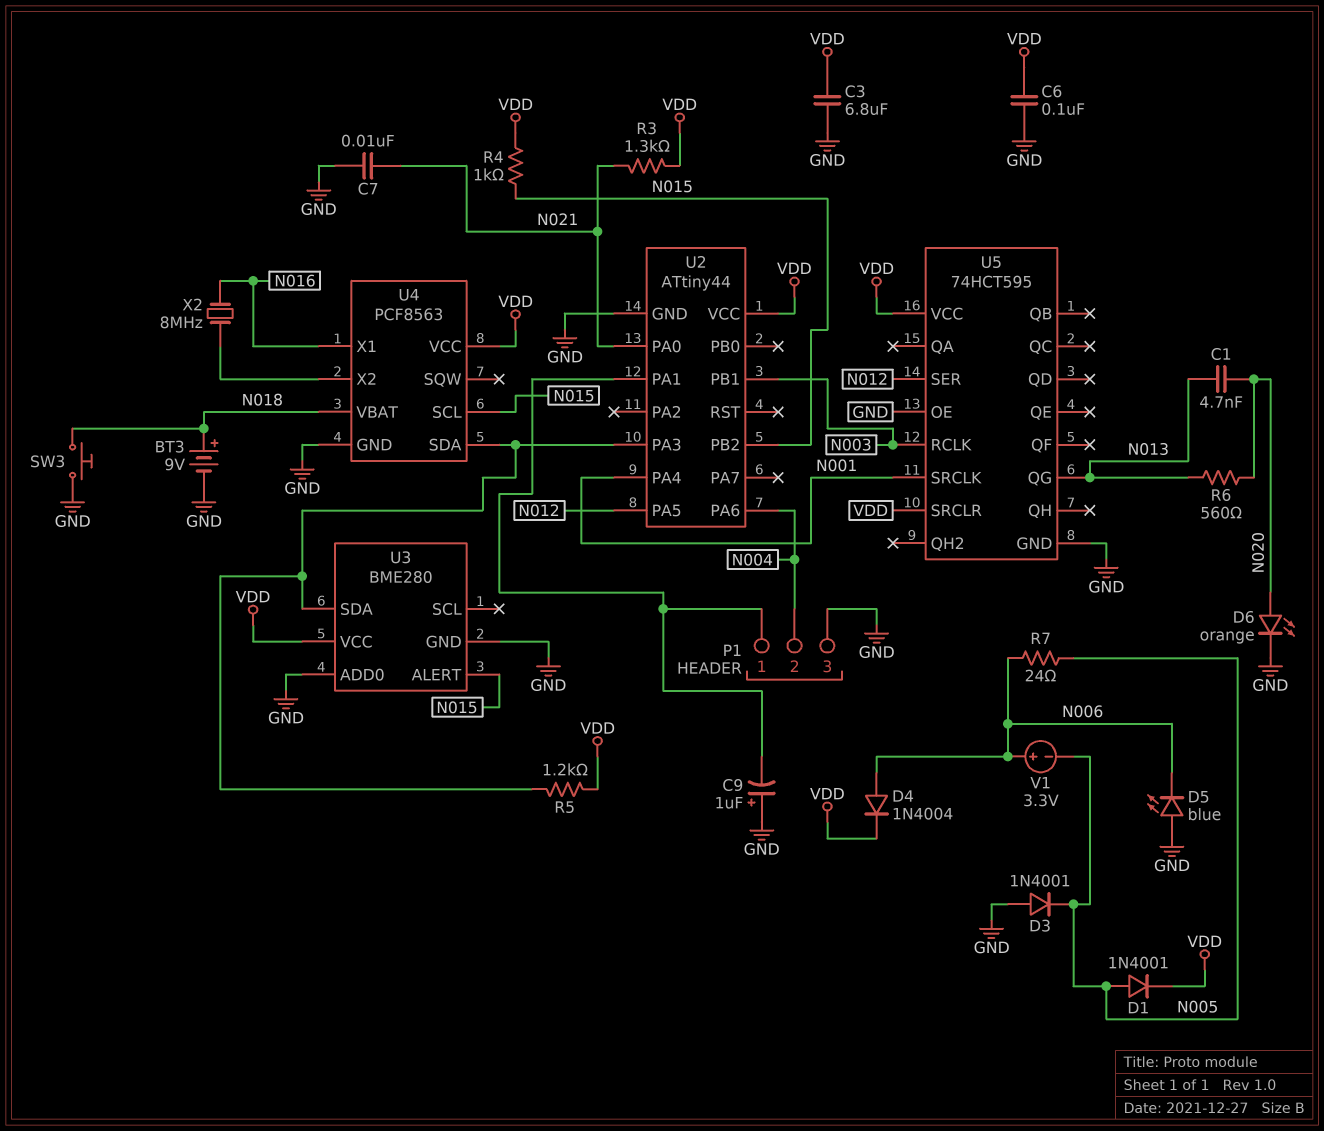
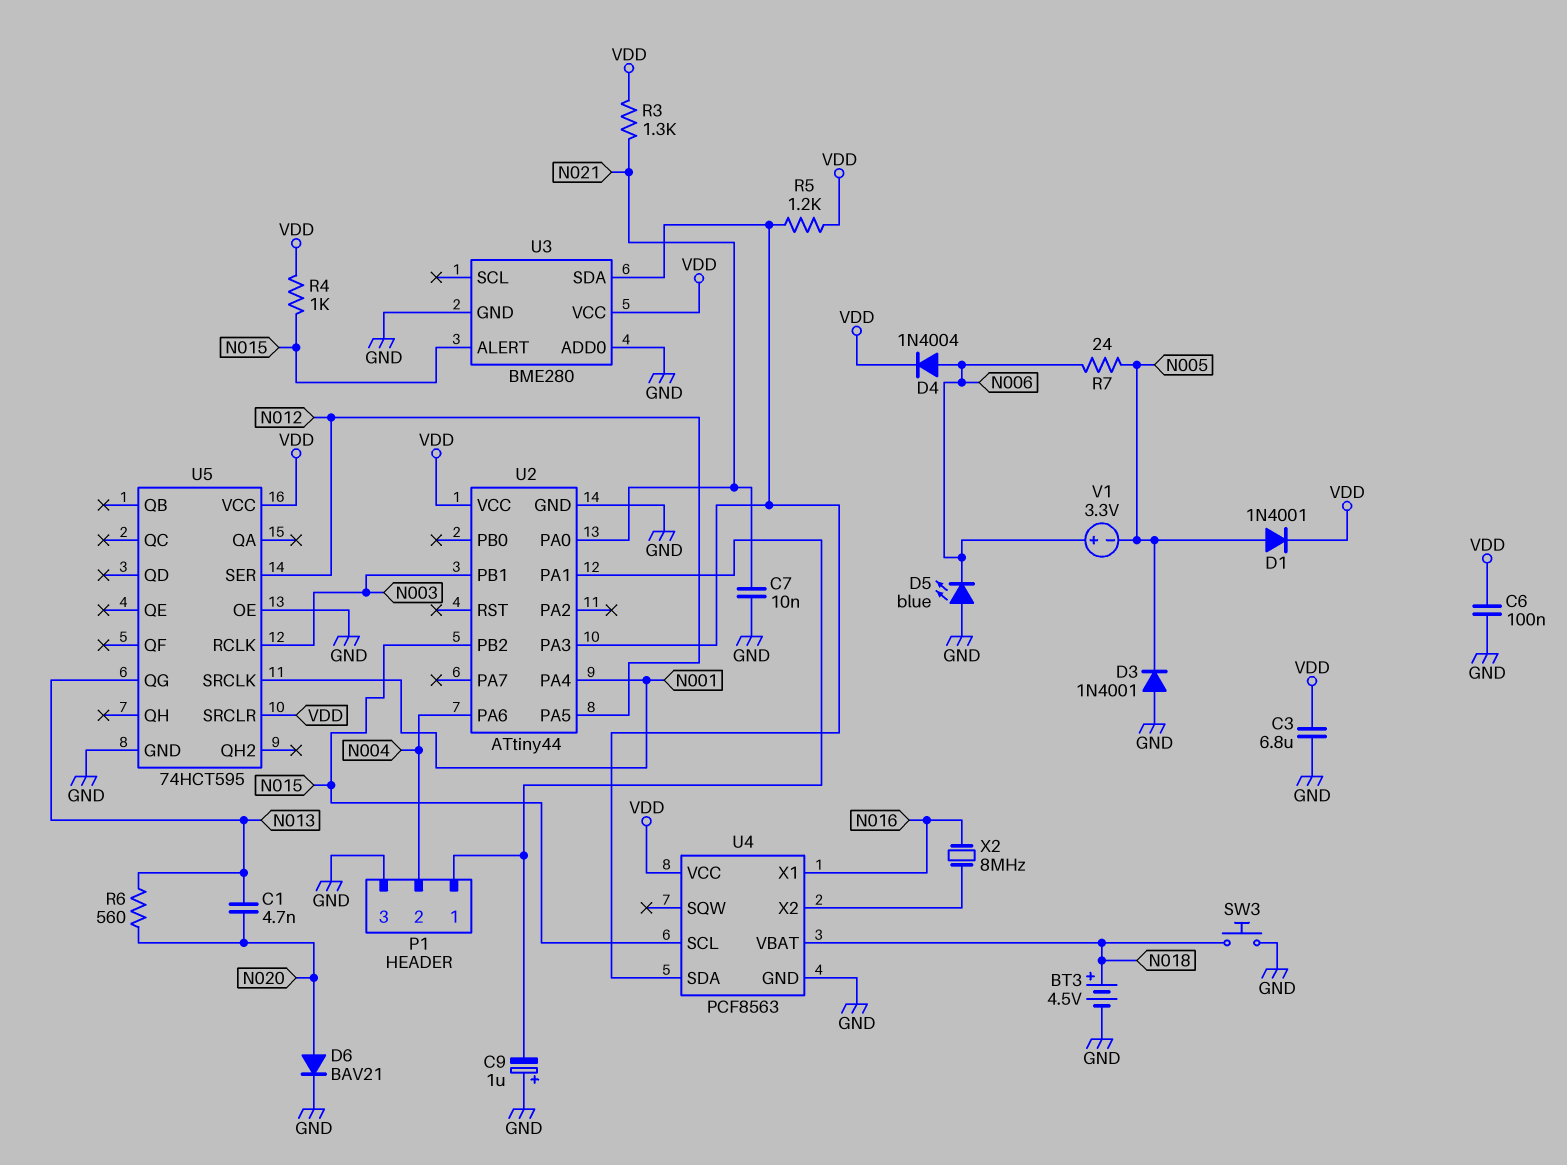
BT3: 9V (plus N018, minus GND) -> 4.5V (plus N018, minus GND)
D6: LED orange (A N020, K GND) -> diode BAV21 (A N020, K GND)

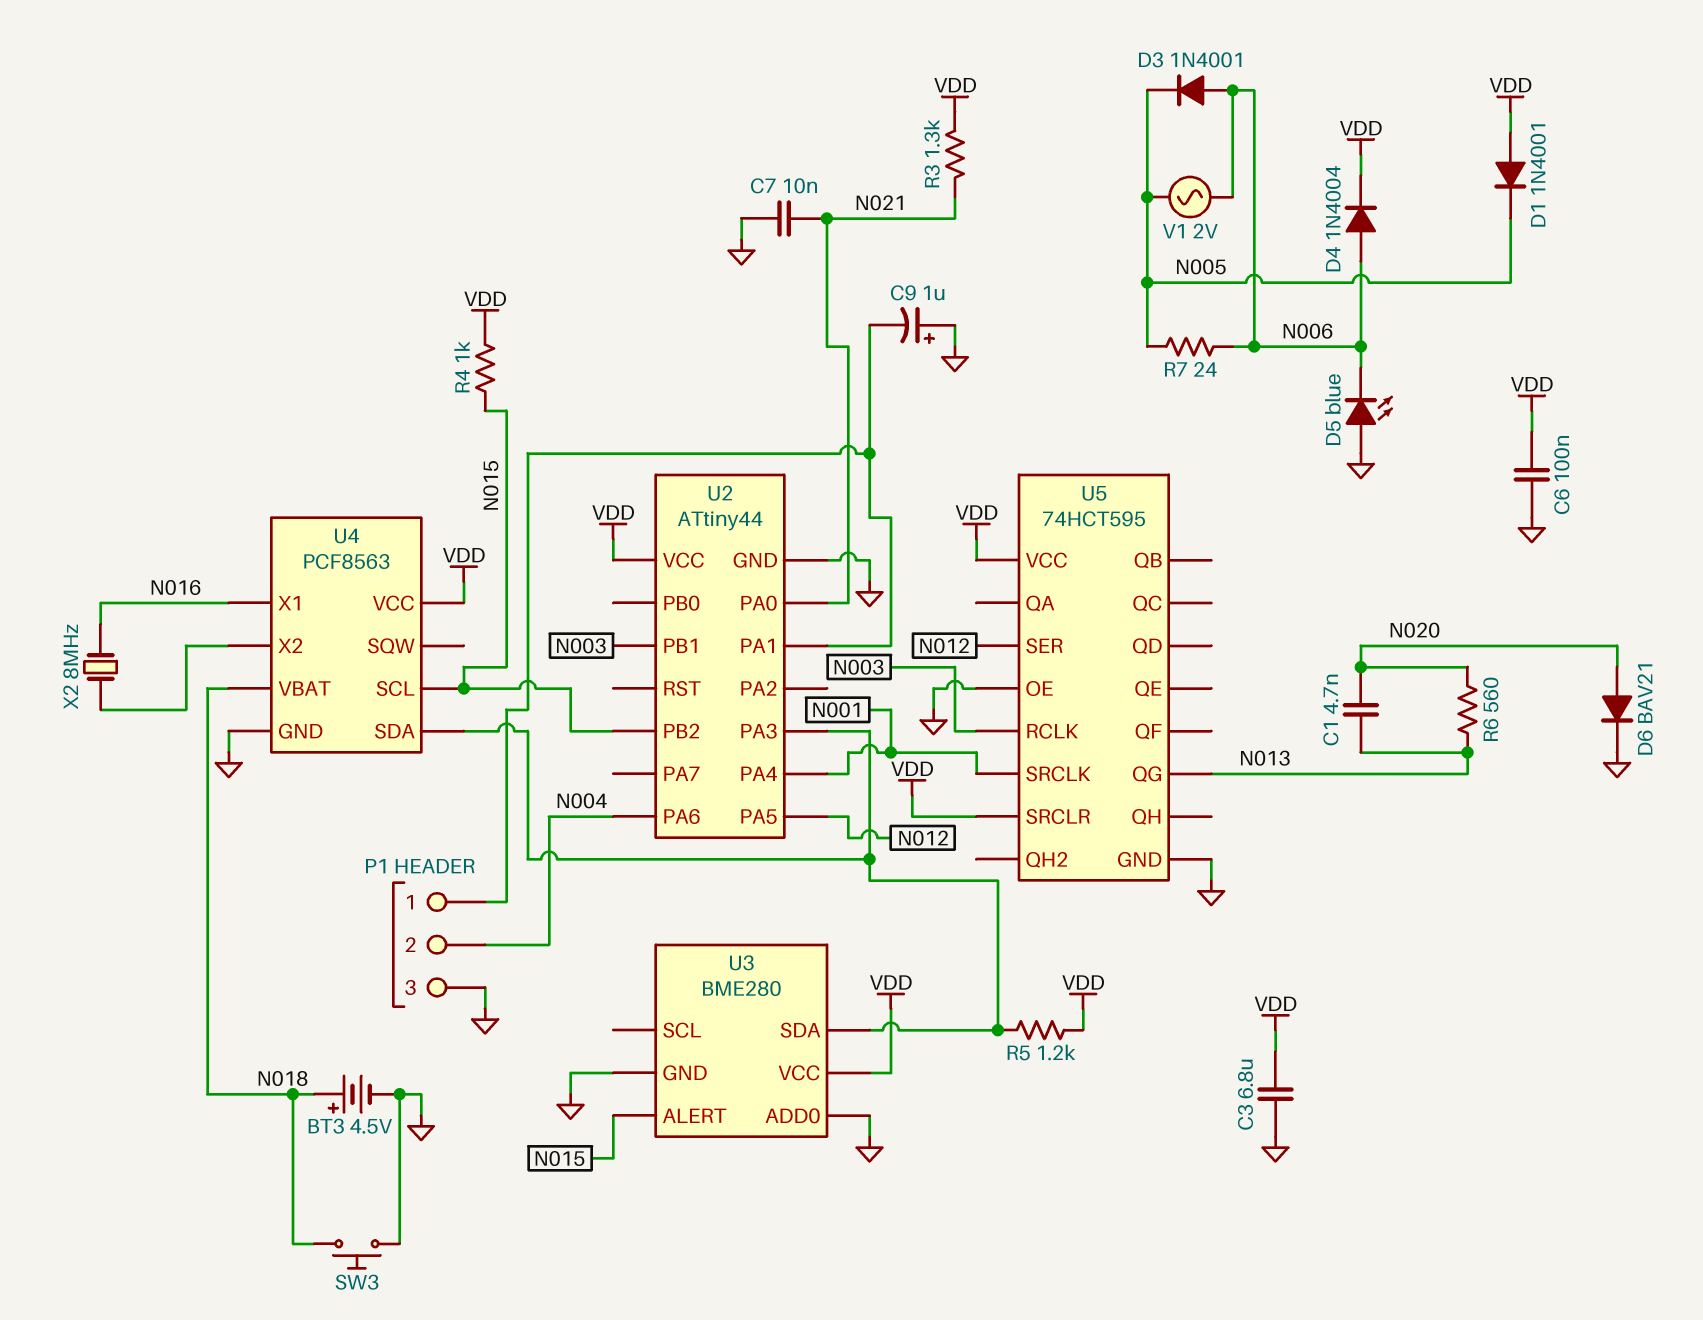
D1: diode 1N4001 (A N005, K VDD) -> diode 1N4001 (A VDD, K N005)
D3: diode 1N4001 (A GND, K N005) -> diode 1N4001 (A N006, K N005)
V1: 3.3V (plus N006, minus N005) -> AC 2V (N005, N006)

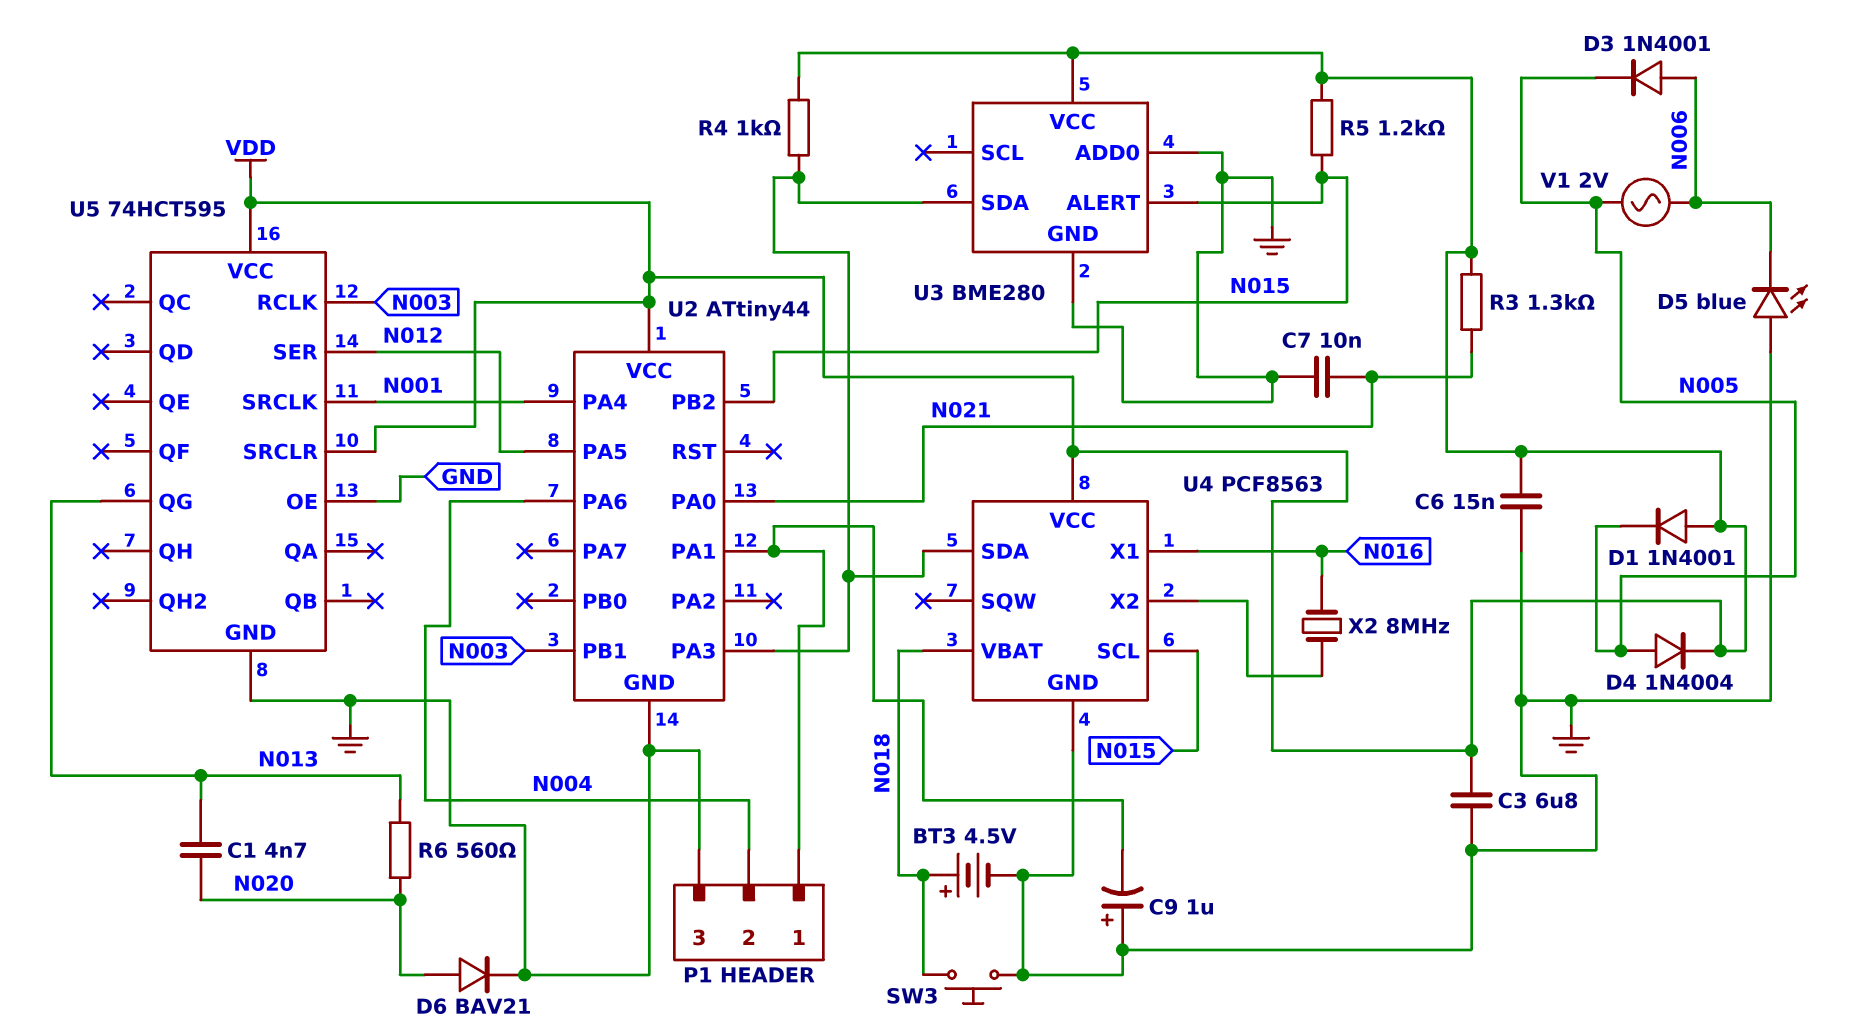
C6: 100nF (GND, VDD) -> 15nF (GND, VDD)
D4: diode 1N4004 (A N006, K VDD) -> diode 1N4004 (A N005, K VDD)
R4: 1k (N015, VDD) -> 1k (U2/PA3, VDD)
R5: 1.2k (U2/PA3, VDD) -> 1.2k (N015, VDD)
R7: 24 (N005, N006) -> none

